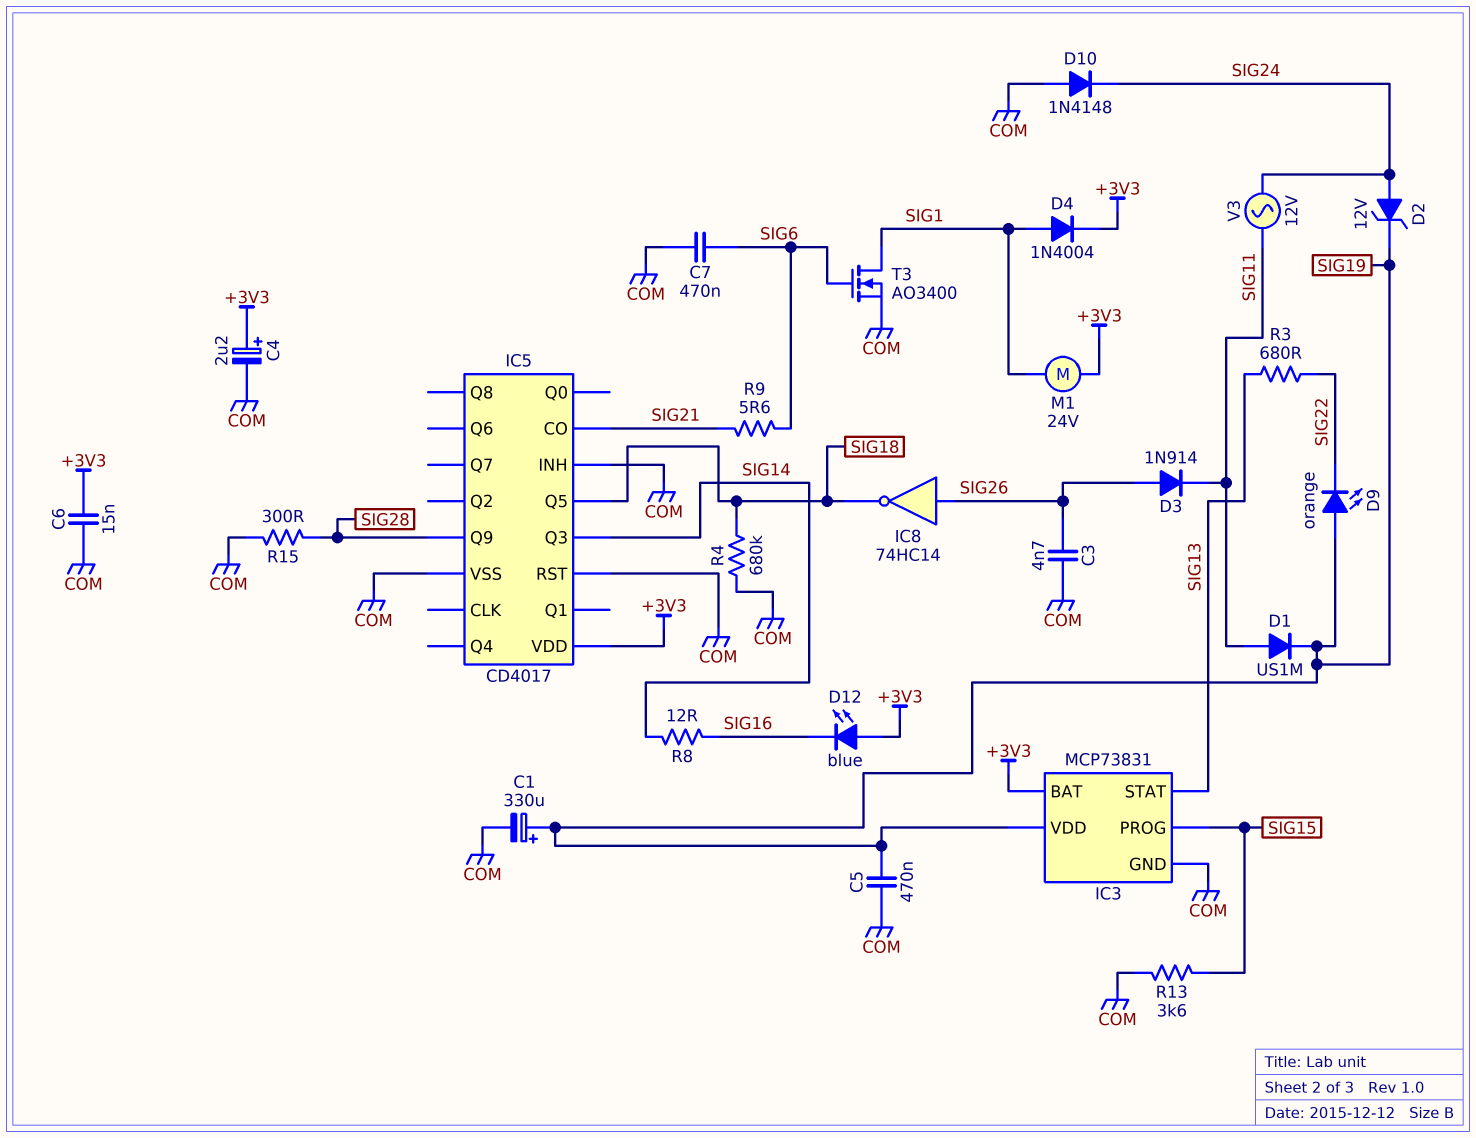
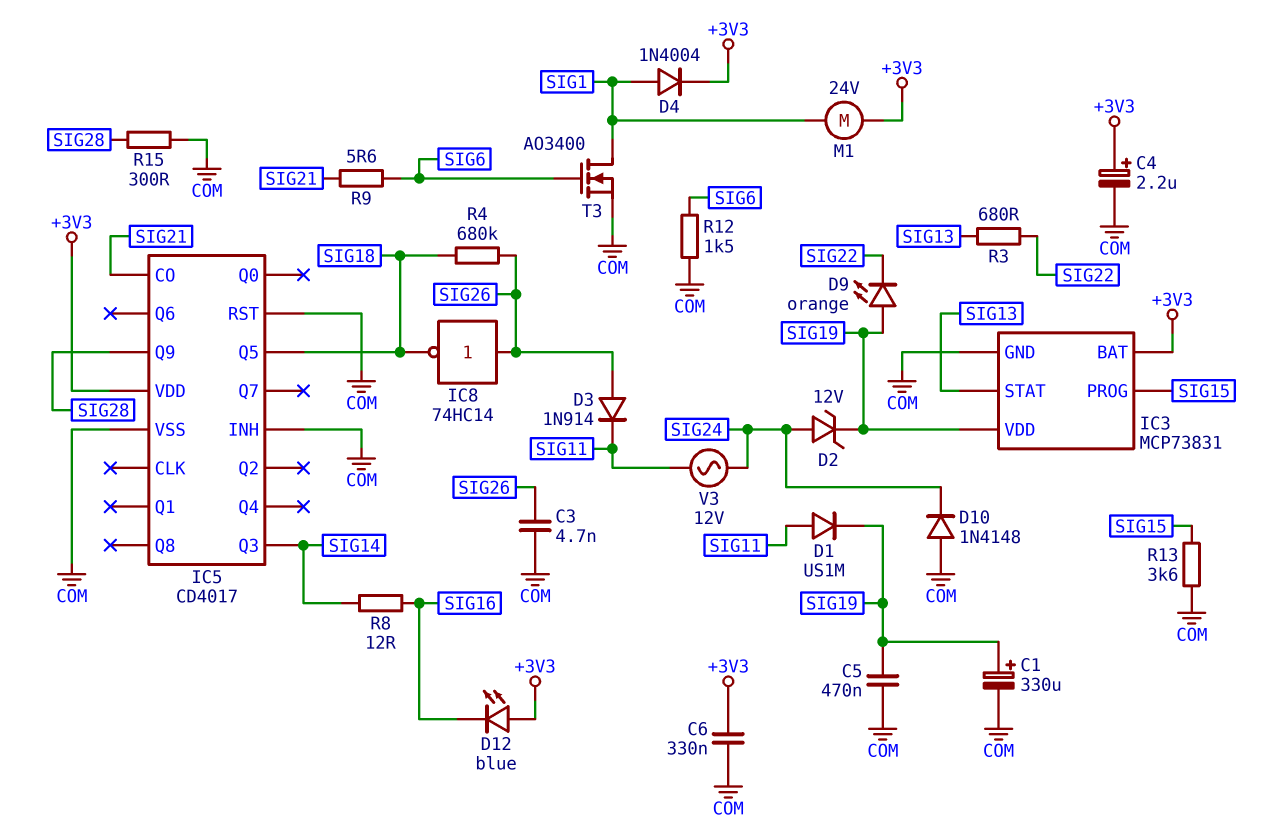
C6: 15nF (+3V3, COM) -> 330nF (+3V3, COM)
C7: 470nF (COM, SIG6) -> none
R4: 680k (COM, SIG18) -> 680k (SIG18, SIG26)
R12: none -> 1.5k (COM, SIG6)

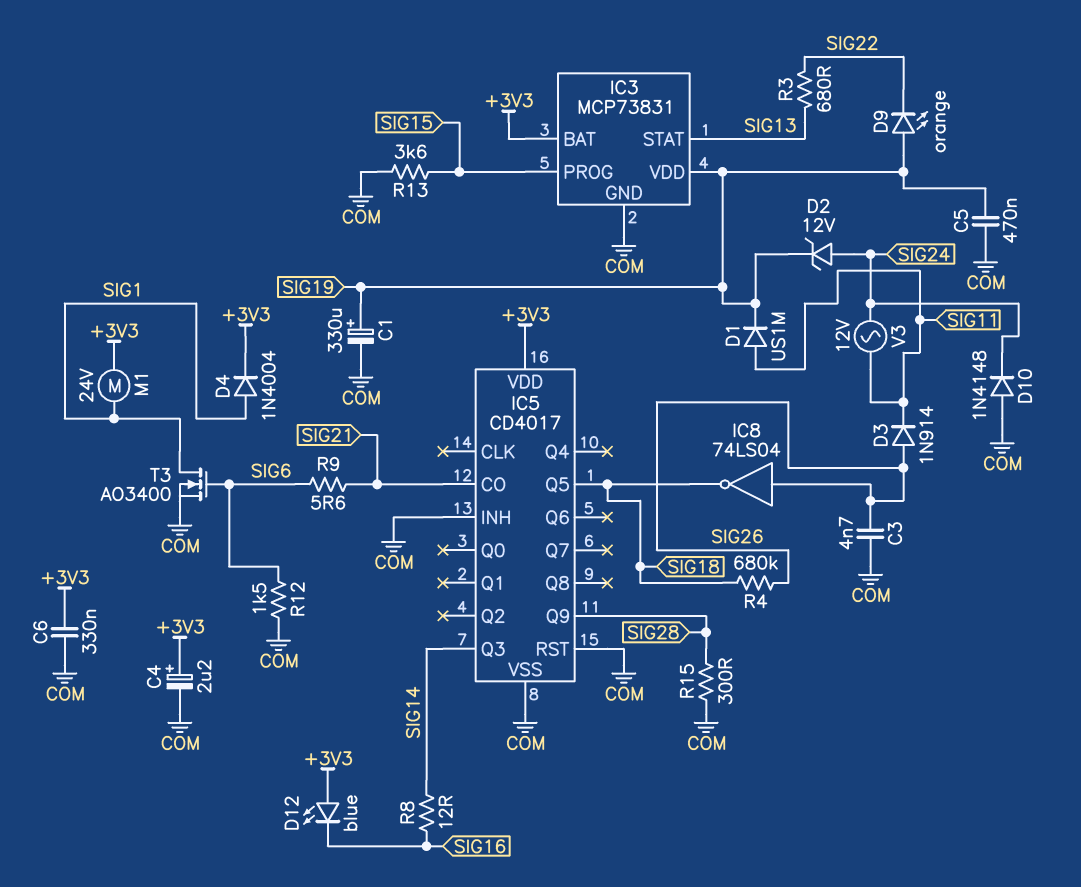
IC8: NOT 74HC14 (in SIG26, out SIG18) -> NOT 74LS04 (in SIG26, out SIG18)

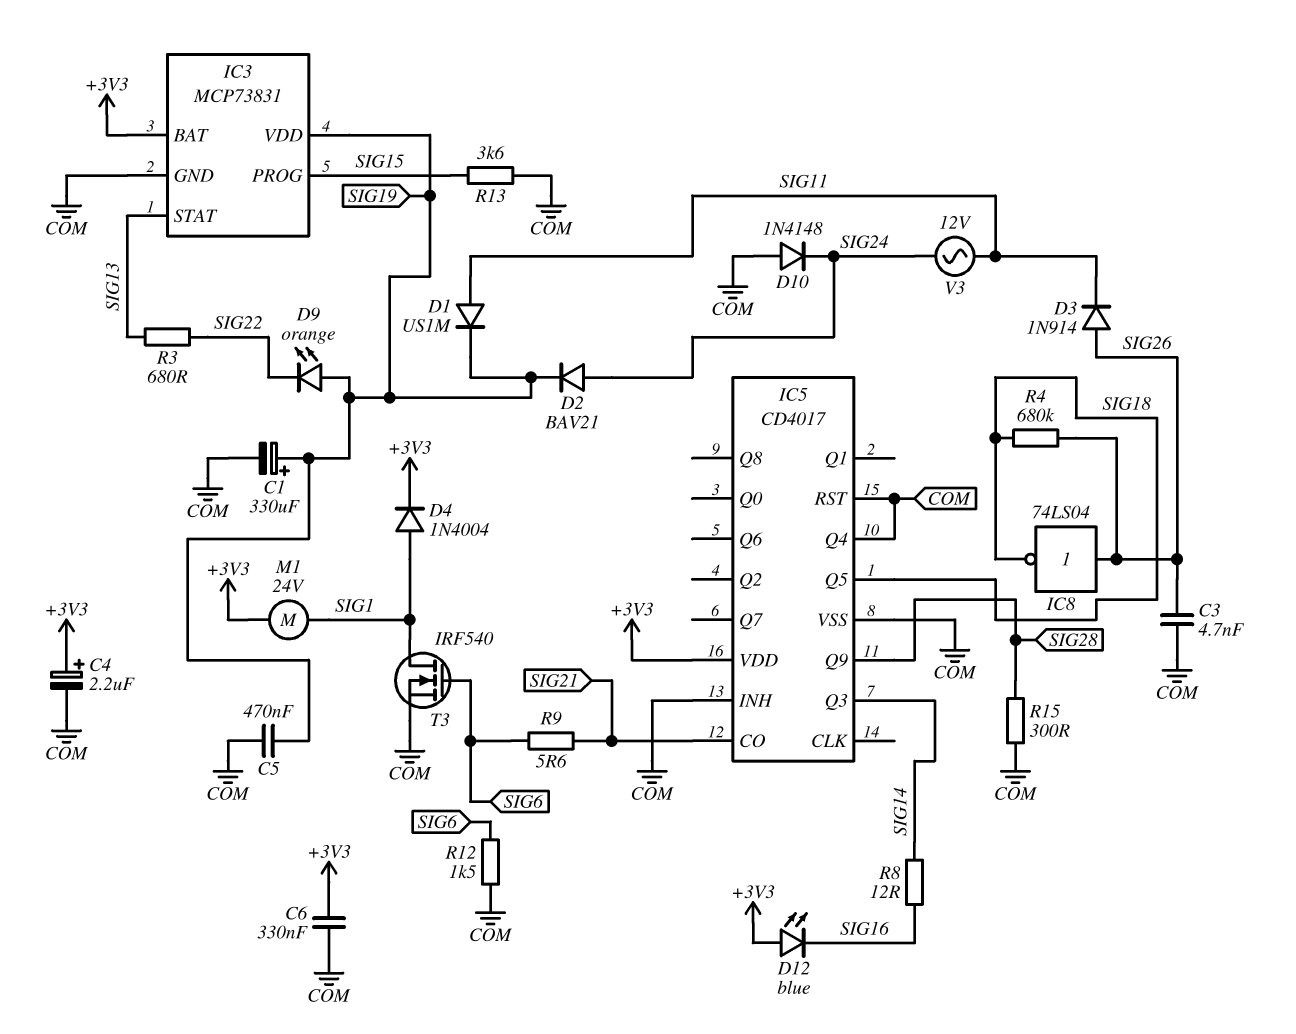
D2: zener 12V (A SIG24, K SIG19) -> diode BAV21 (A SIG24, K SIG19)
IC5 pin Q4: none -> COM
T3: NMOS AO3400 (G SIG6, D SIG1, S COM) -> NMOS IRF540 (G SIG6, D SIG1, S COM)

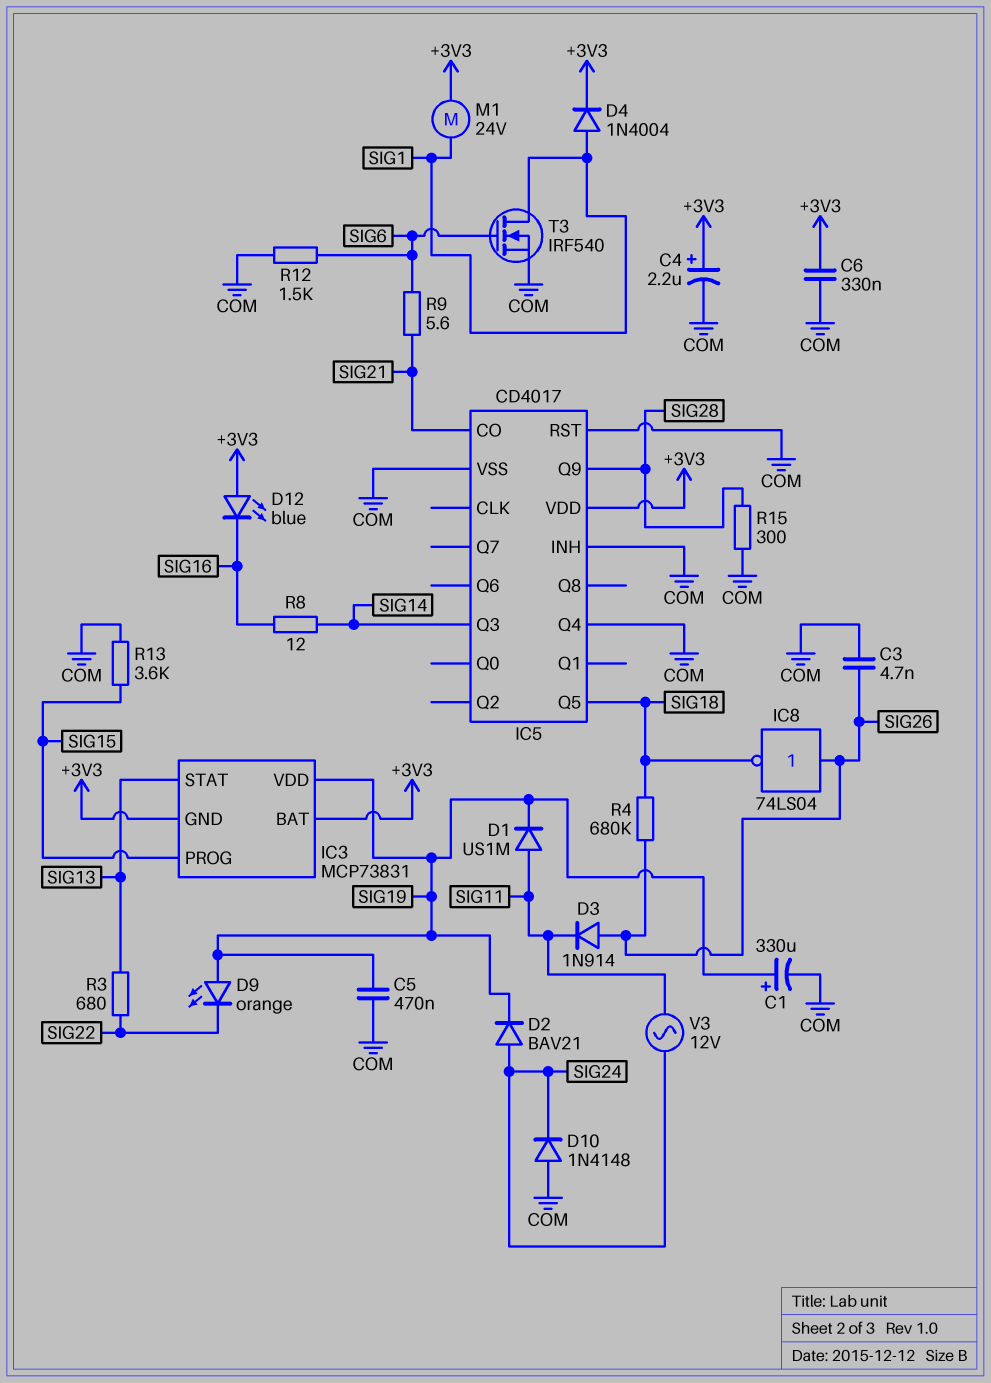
IC3 pin GND: COM -> +3V3

